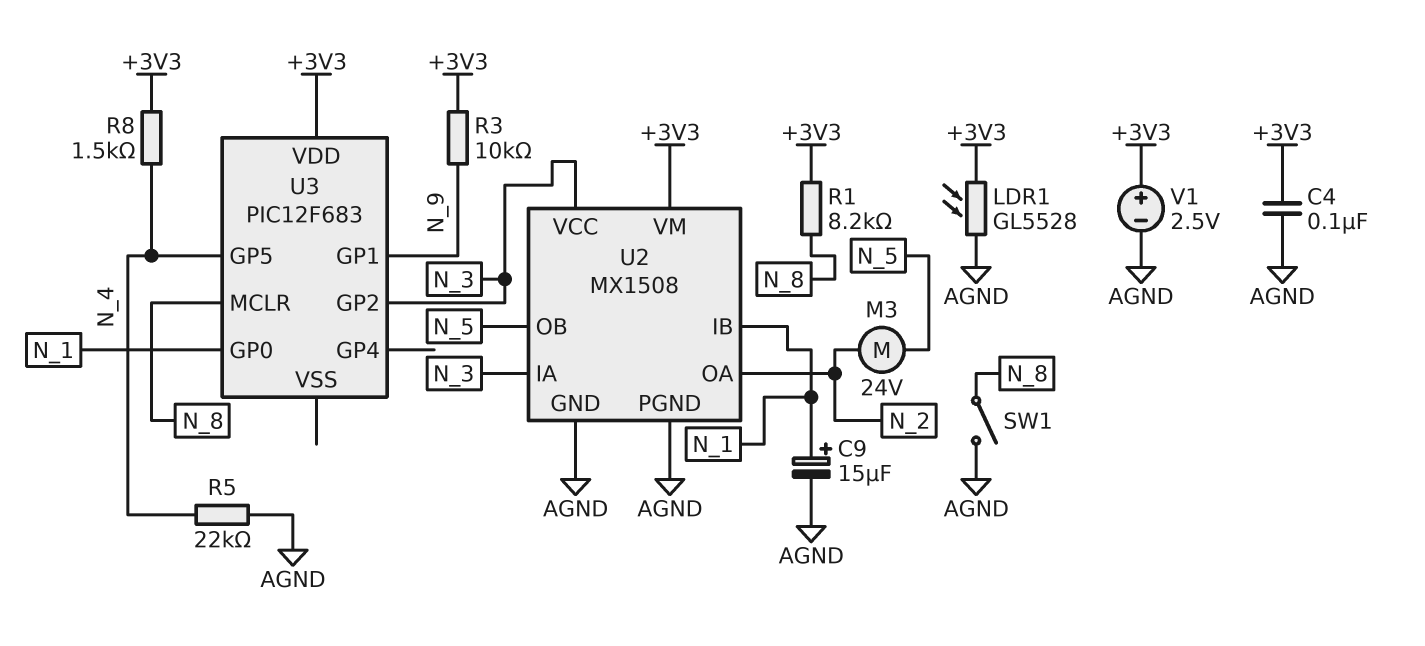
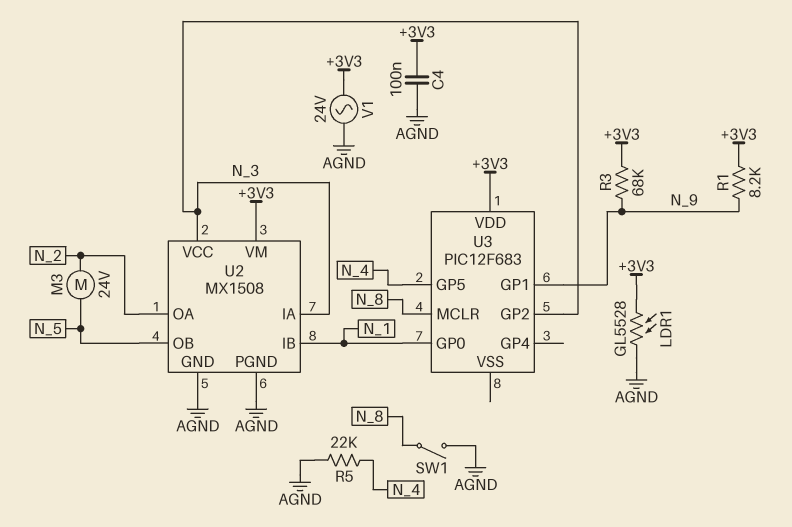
C9: 15uF (plus N_1, minus AGND) -> none
R1: 8.2k (+3V3, N_8) -> 8.2k (+3V3, N_9)
R3: 10k (+3V3, N_9) -> 68k (+3V3, N_9)
R8: 1.5k (+3V3, N_4) -> none
V1: 2.5V (plus +3V3, minus AGND) -> AC 24V (+3V3, AGND)

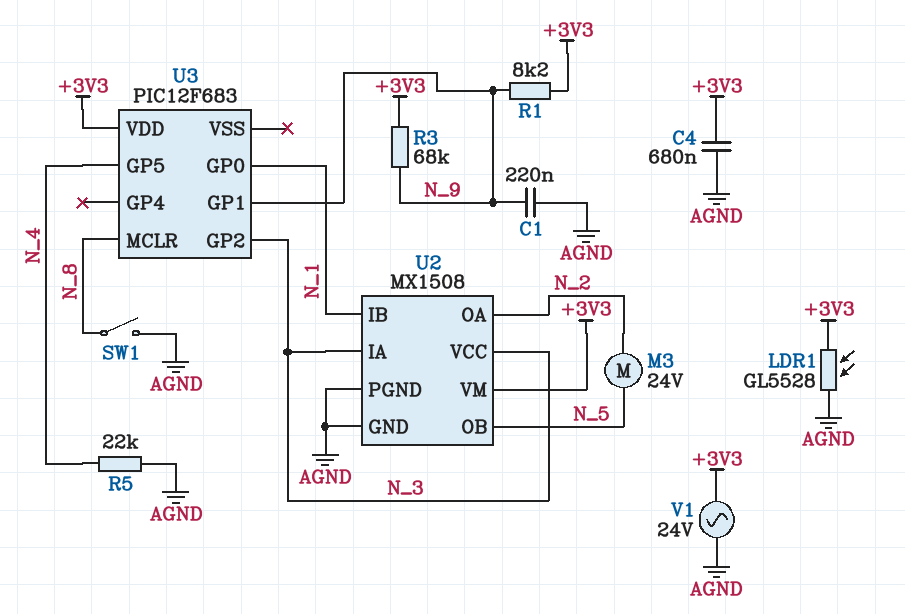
C1: none -> 220nF (AGND, N_9)
C4: 100nF (+3V3, AGND) -> 680nF (+3V3, AGND)

